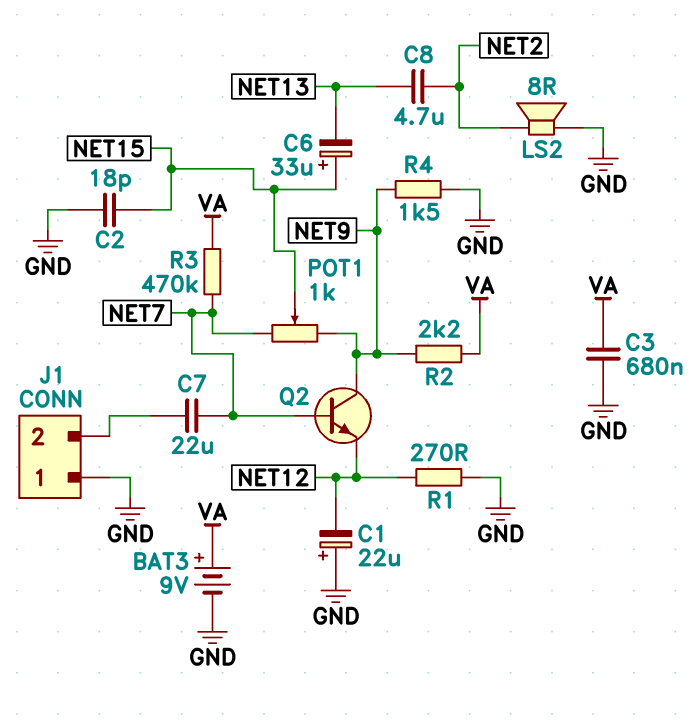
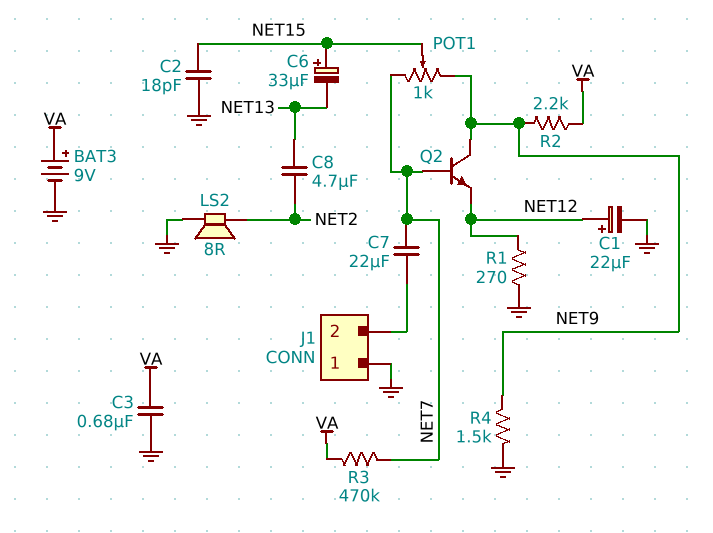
C1: 22uF (plus GND, minus NET12) -> 22uF (plus NET12, minus GND)

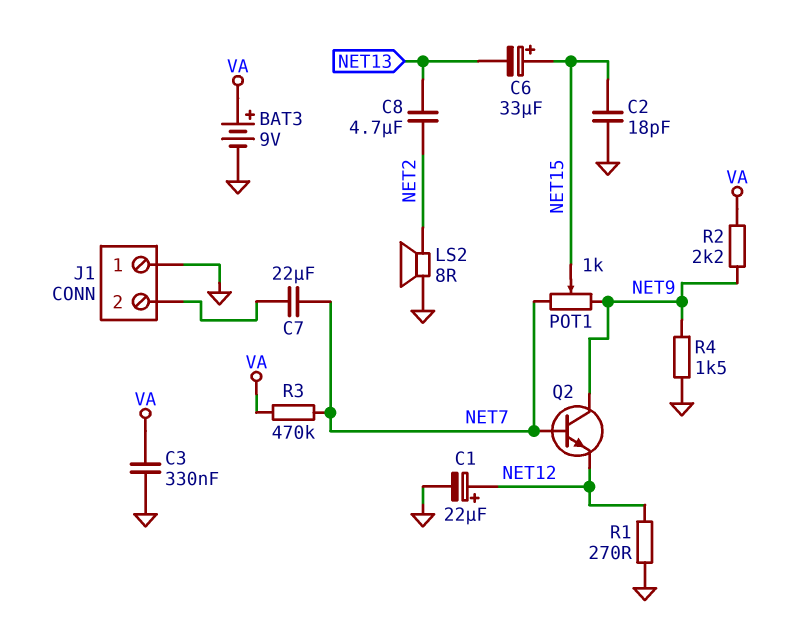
C3: 680nF (GND, VA) -> 330nF (GND, VA)

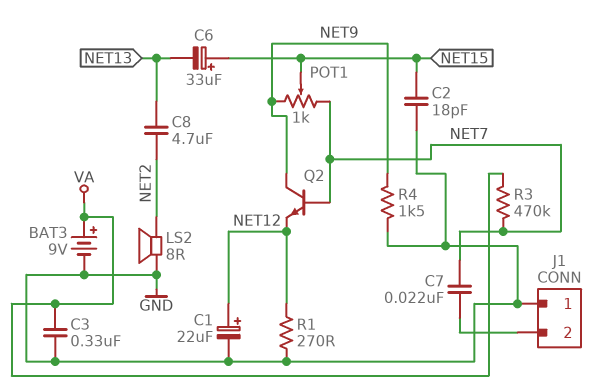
C7: 22uF (J1/2, NET7) -> 22nF (J1/2, NET7)
R2: 2.2k (NET9, VA) -> none

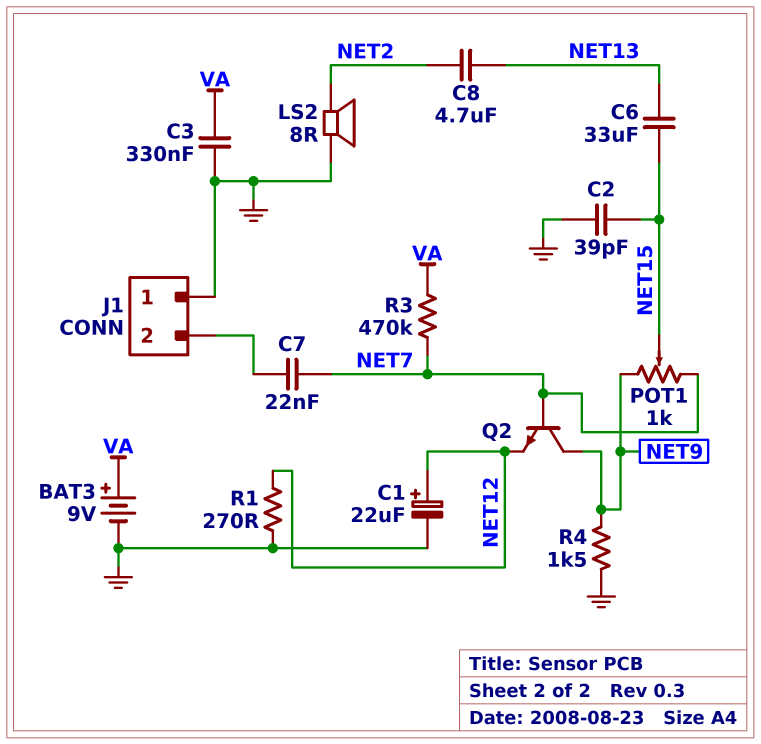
C2: 18pF (GND, NET15) -> 39pF (GND, NET15)
C6: 33uF (plus NET15, minus NET13) -> 33uF (NET13, NET15)

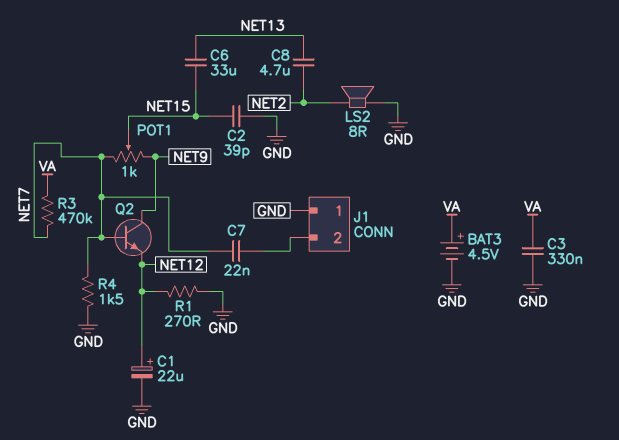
BAT3: 9V (plus VA, minus GND) -> 4.5V (plus VA, minus GND)
R4: 1.5k (GND, NET9) -> 1.5k (GND, NET7)

